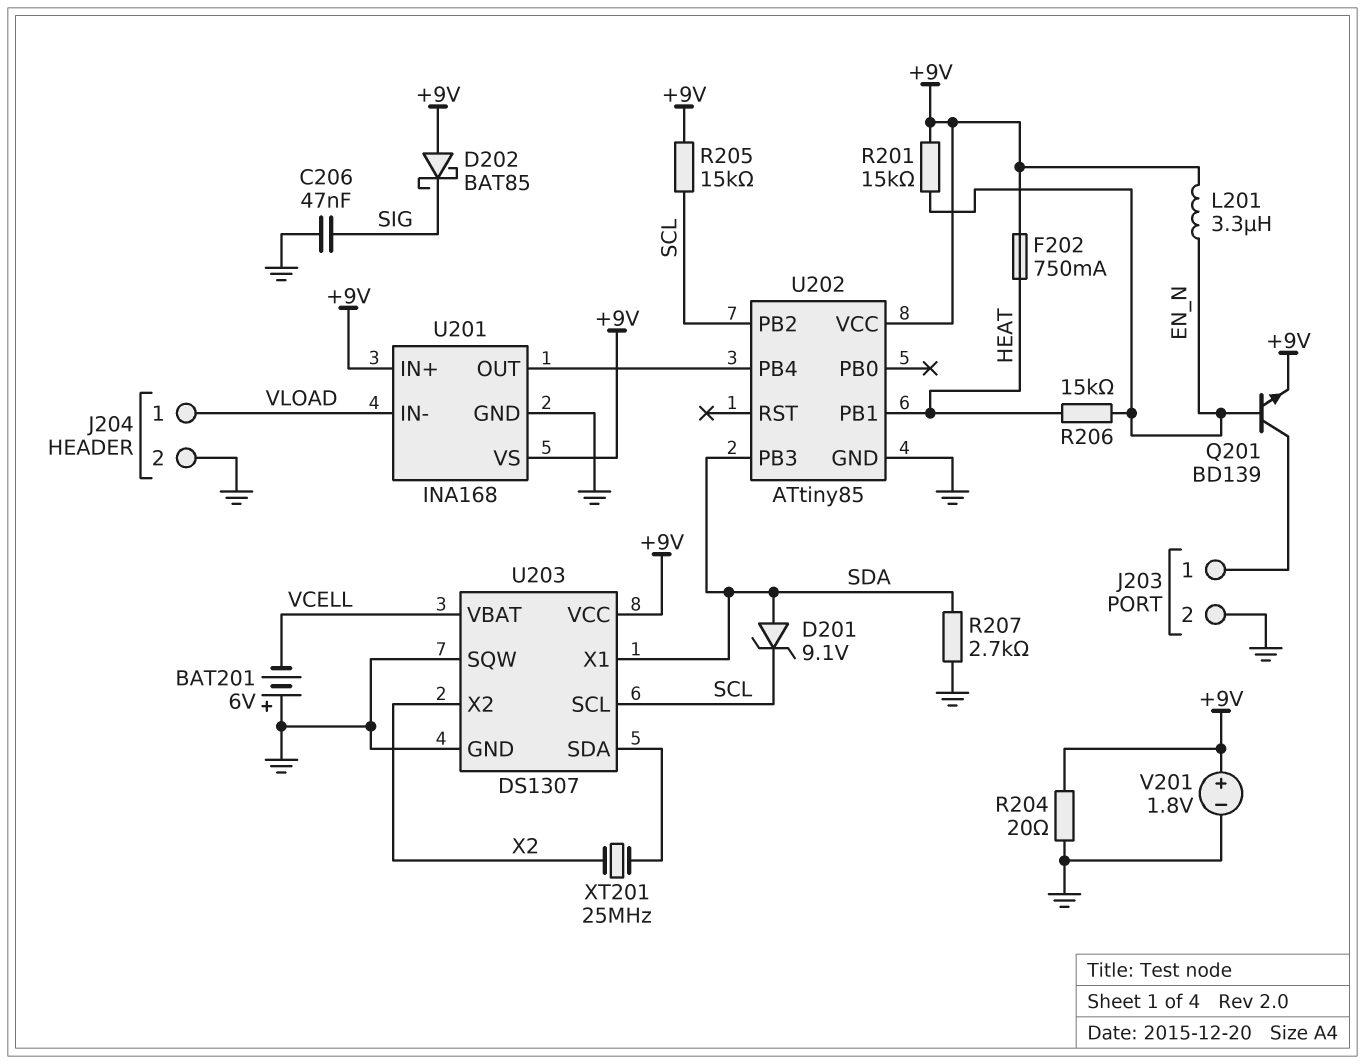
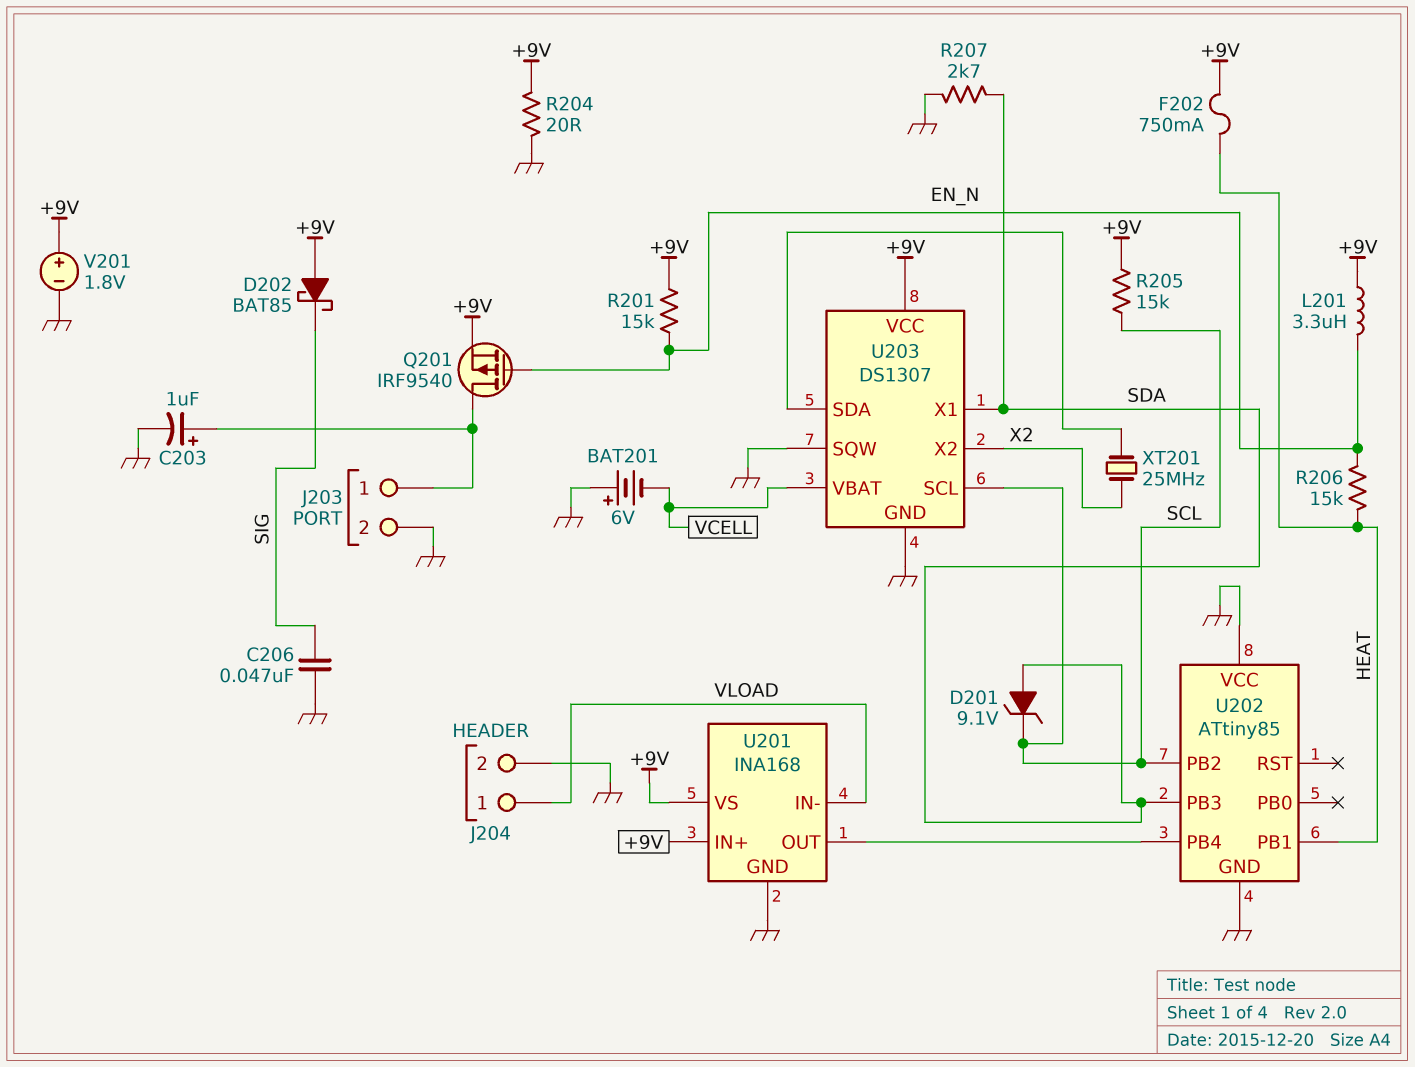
C203: none -> 1uF (plus J203/1, minus GND)
Q201: NPN BD139 (B EN_N, C J203/1, E +9V) -> PMOS IRF9540 (G EN_N, D J203/1, S +9V)
U202 pin VCC: +9V -> GND

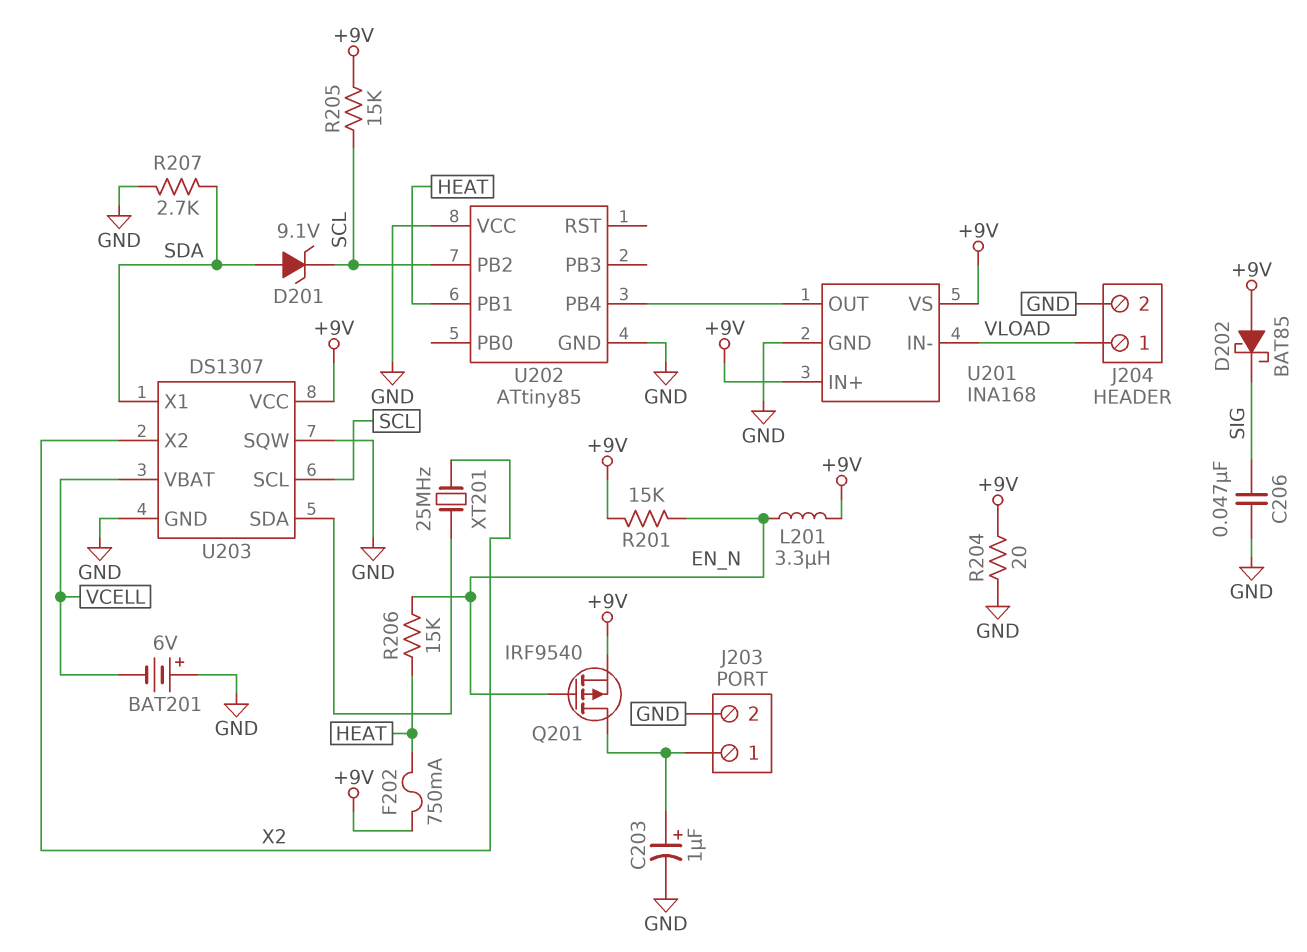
U202 pin PB3: SDA -> none
V201: 1.8V (plus +9V, minus GND) -> none

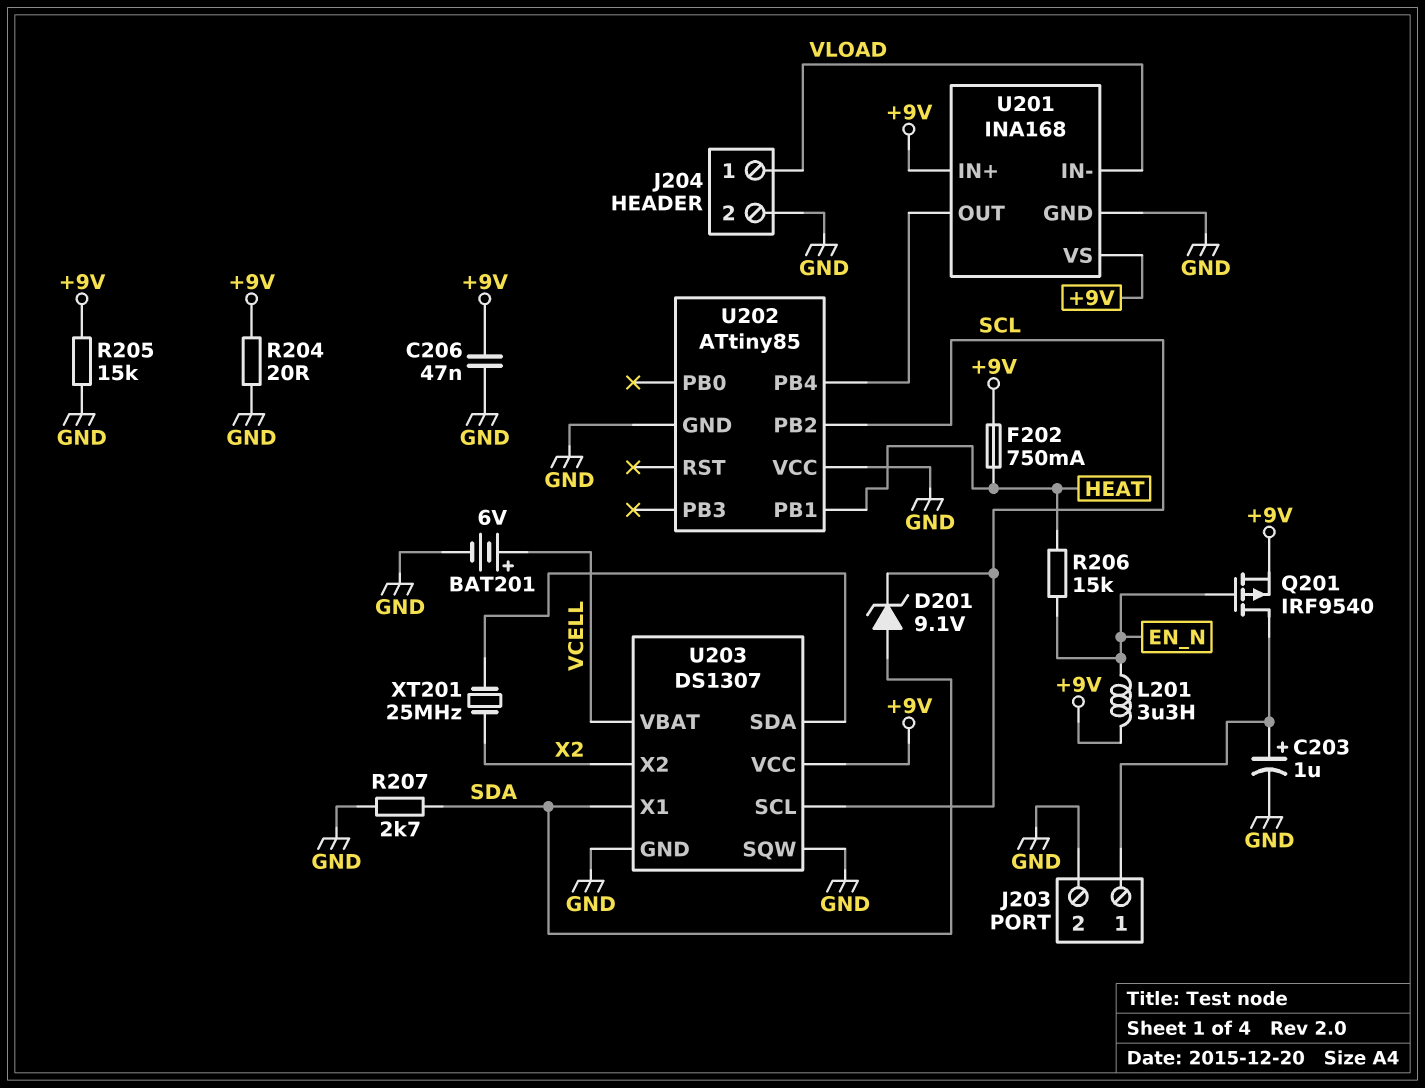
BAT201: 6V (plus GND, minus VCELL) -> 6V (plus VCELL, minus GND)
C206: 47nF (GND, SIG) -> 47nF (+9V, GND)
D202: schottky BAT85 (A +9V, K SIG) -> none
R201: 15k (+9V, EN_N) -> none
R205: 15k (+9V, SCL) -> 15k (+9V, GND)

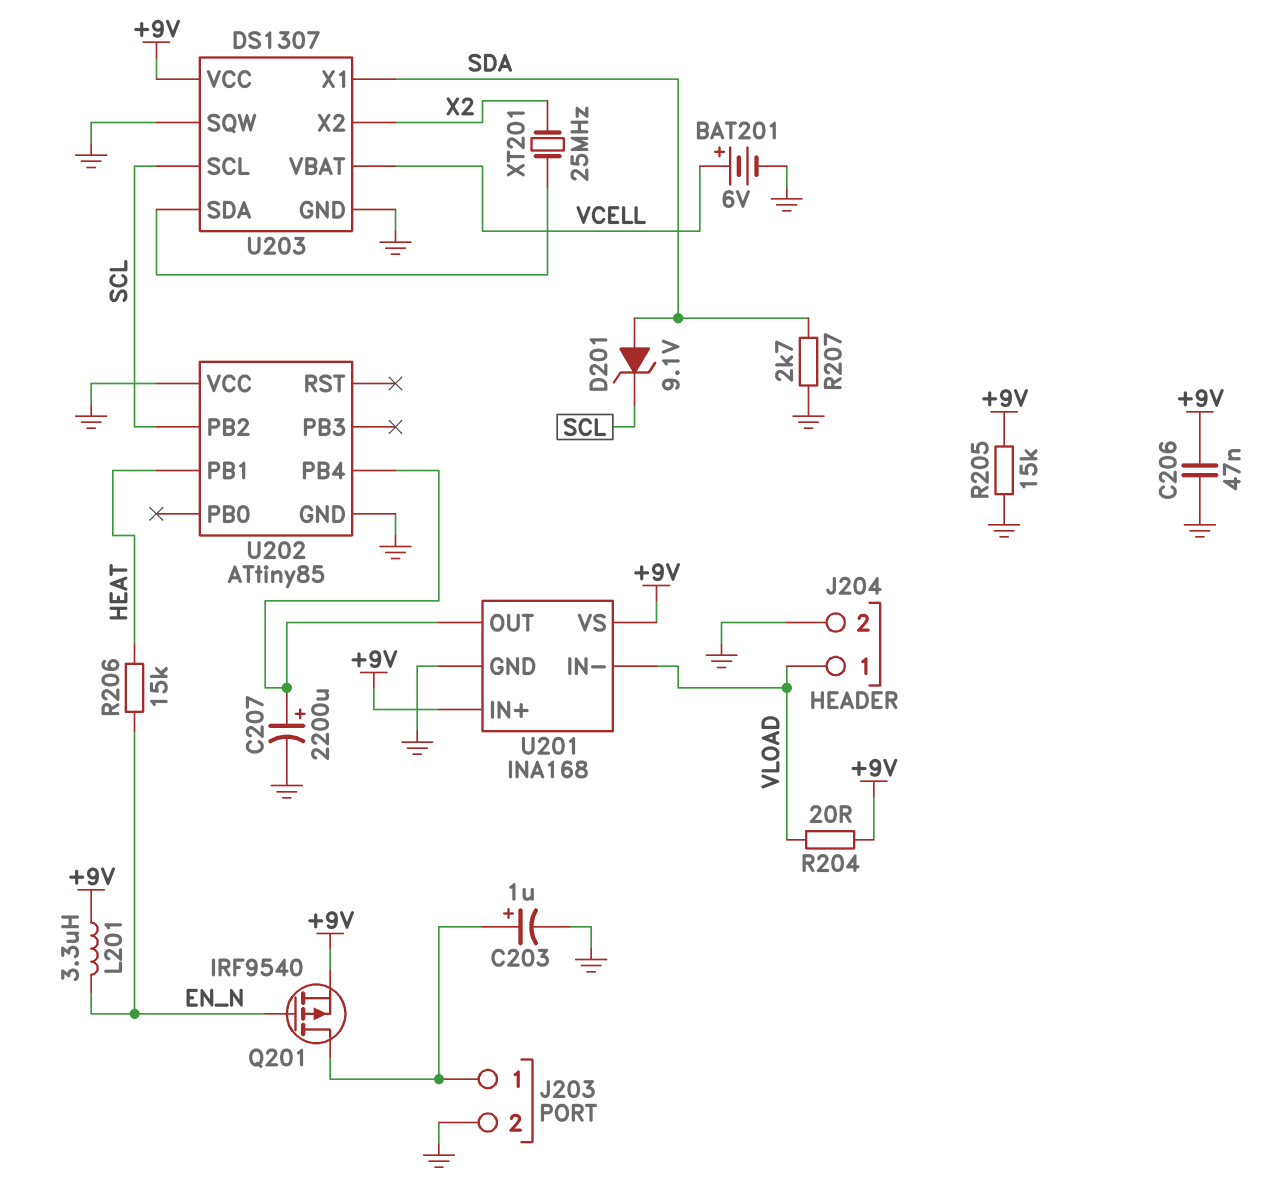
C207: none -> 2200uF (plus U201/OUT, minus GND)
F202: 750mA (+9V, HEAT) -> none
R204: 20 (+9V, GND) -> 20 (+9V, VLOAD)

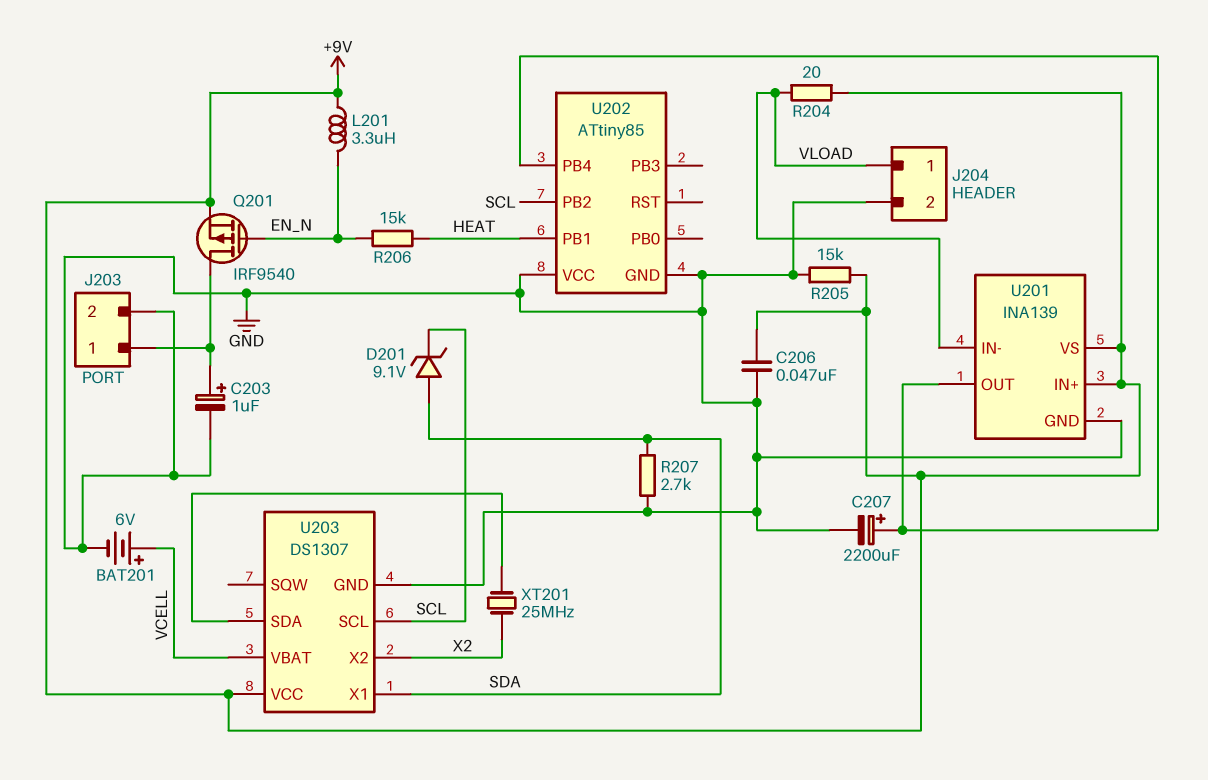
U201: INA168 -> INA139
U203 pin SQW: GND -> none

